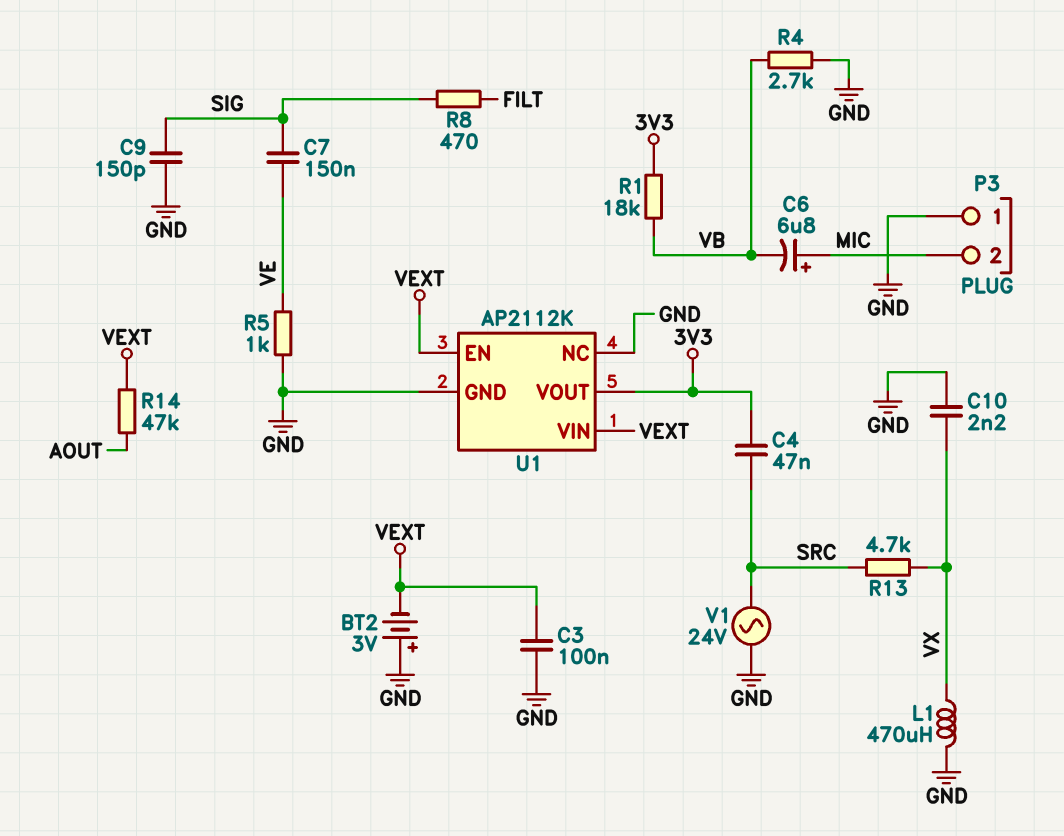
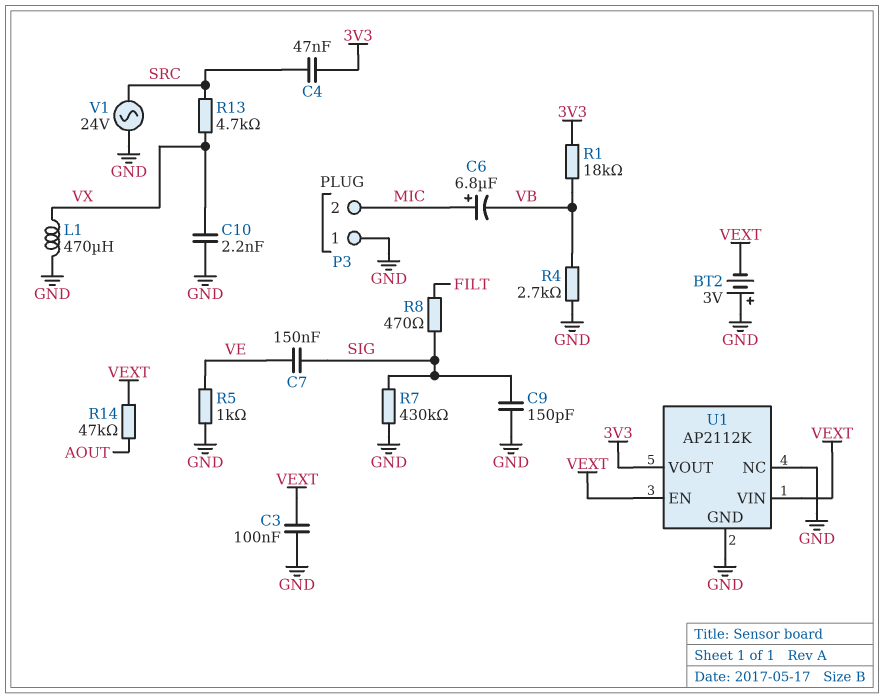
R7: none -> 430k (GND, SIG)

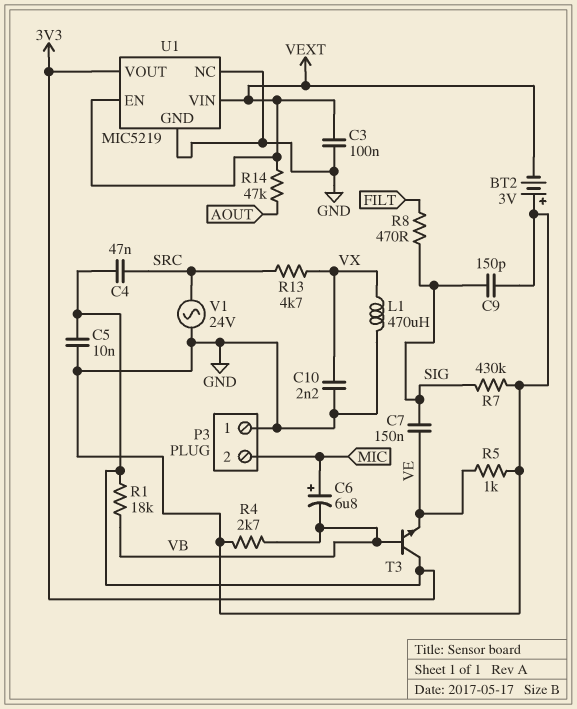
C5: none -> 10nF (3V3, GND)
T3: none -> NPN (B VB, C 3V3, E VE)
U1: AP2112K -> MIC5219

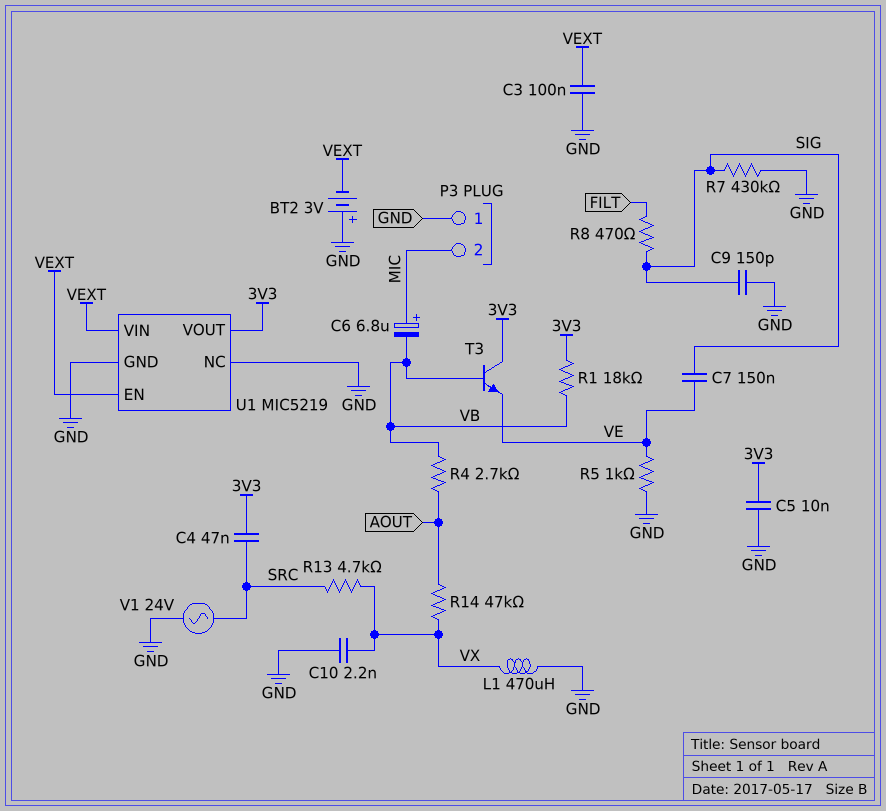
R4: 2.7k (GND, VB) -> 2.7k (AOUT, VB)
R14: 47k (AOUT, VEXT) -> 47k (AOUT, VX)

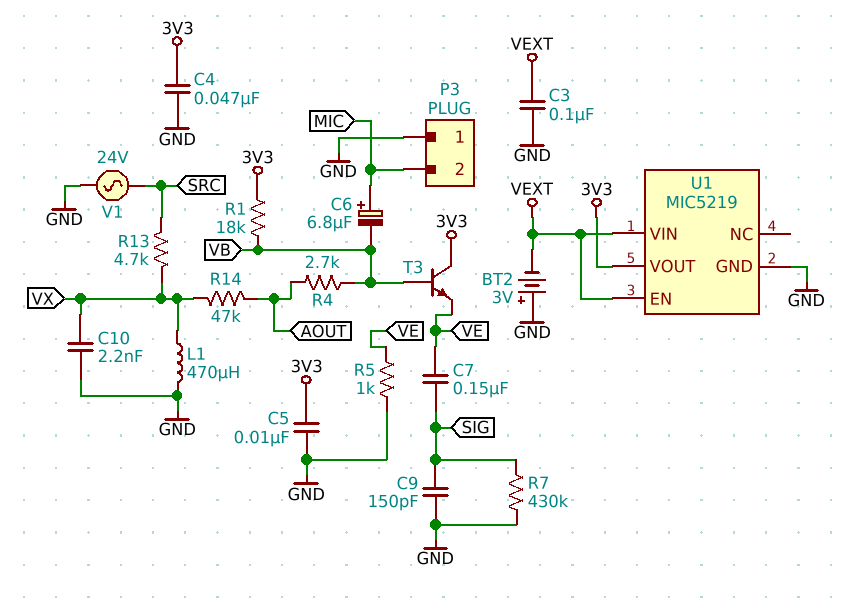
C4: 47nF (3V3, SRC) -> 47nF (3V3, GND)
R8: 470 (FILT, SIG) -> none
U1 pin NC: GND -> none

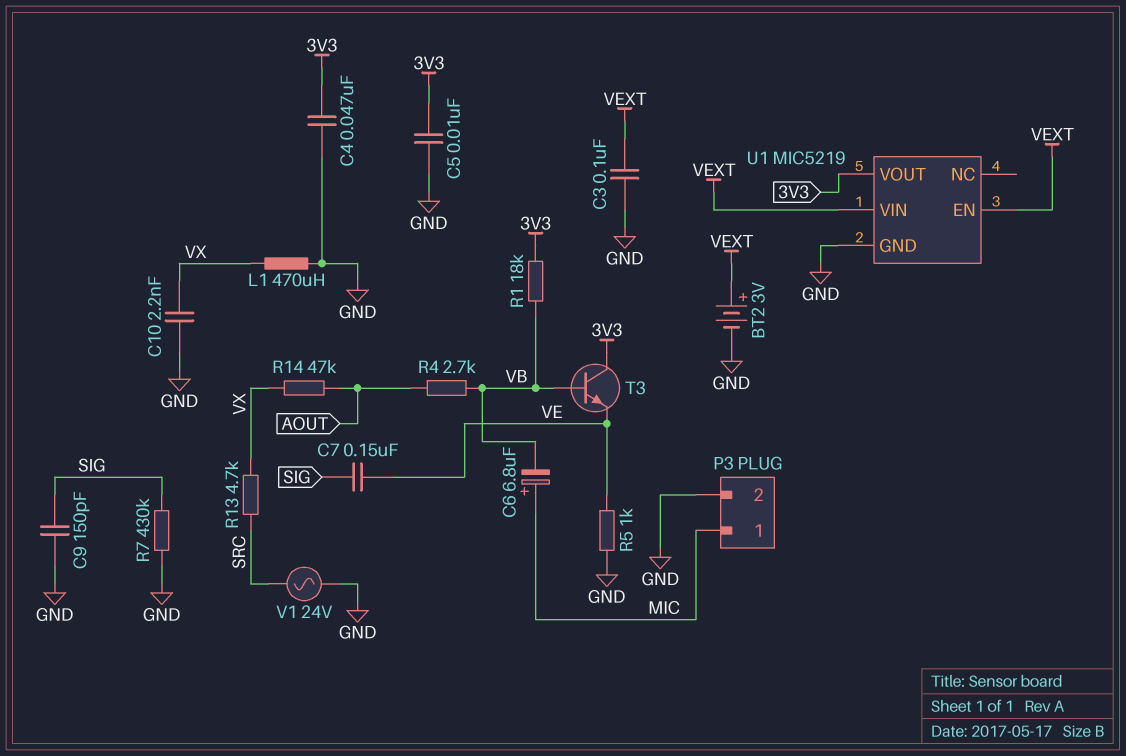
BT2: 3V (plus GND, minus VEXT) -> 3V (plus VEXT, minus GND)
P3 pin 1: GND -> MIC
P3 pin 2: MIC -> GND

